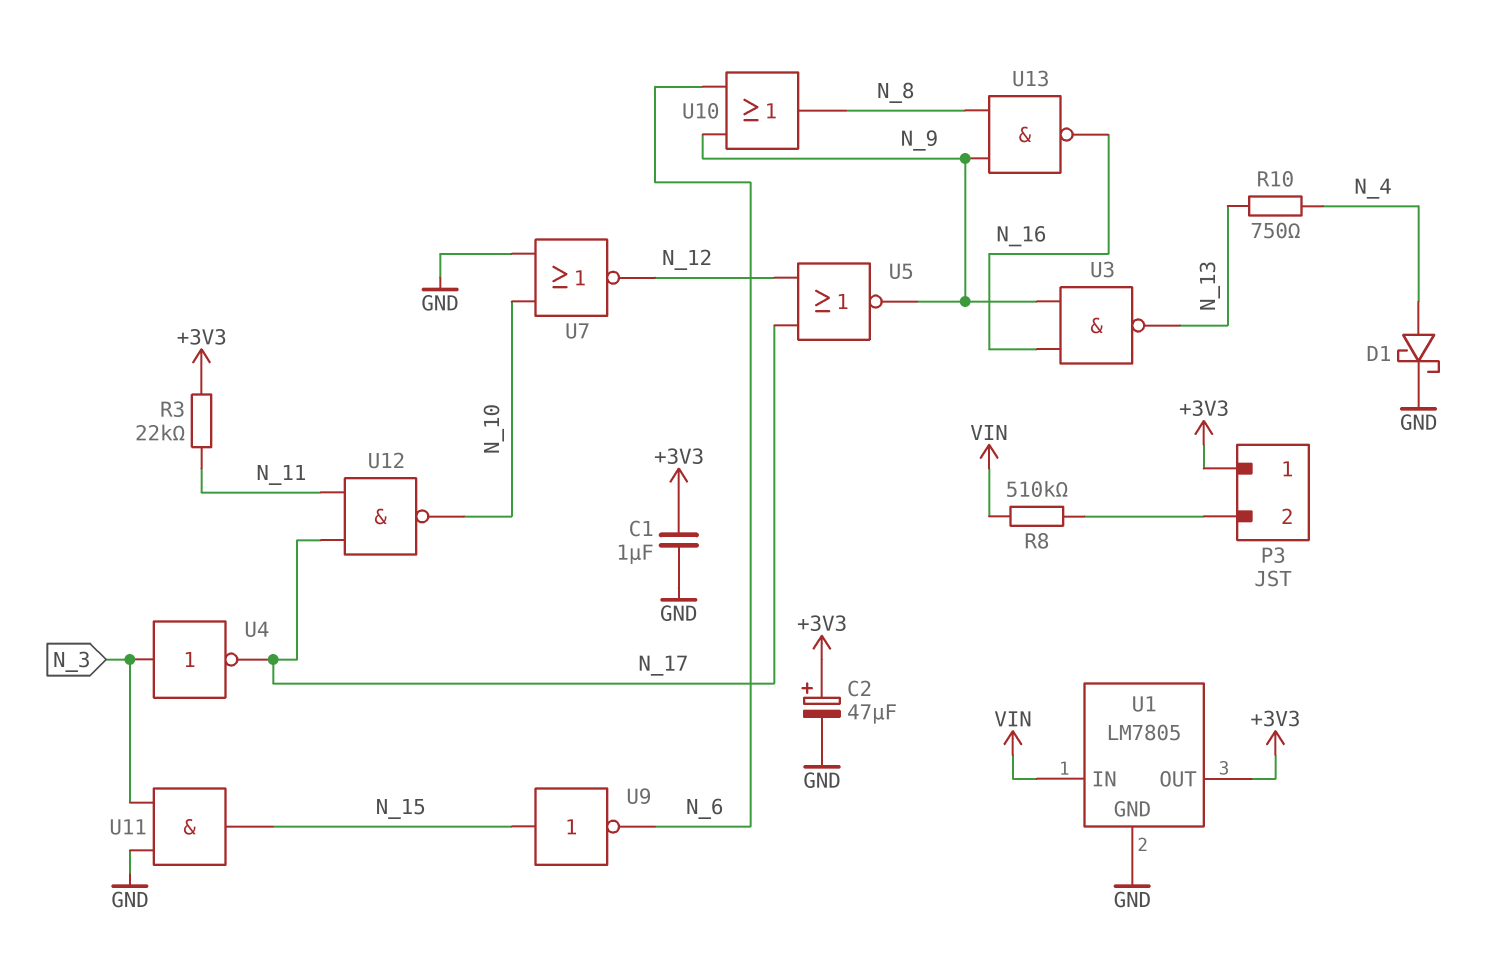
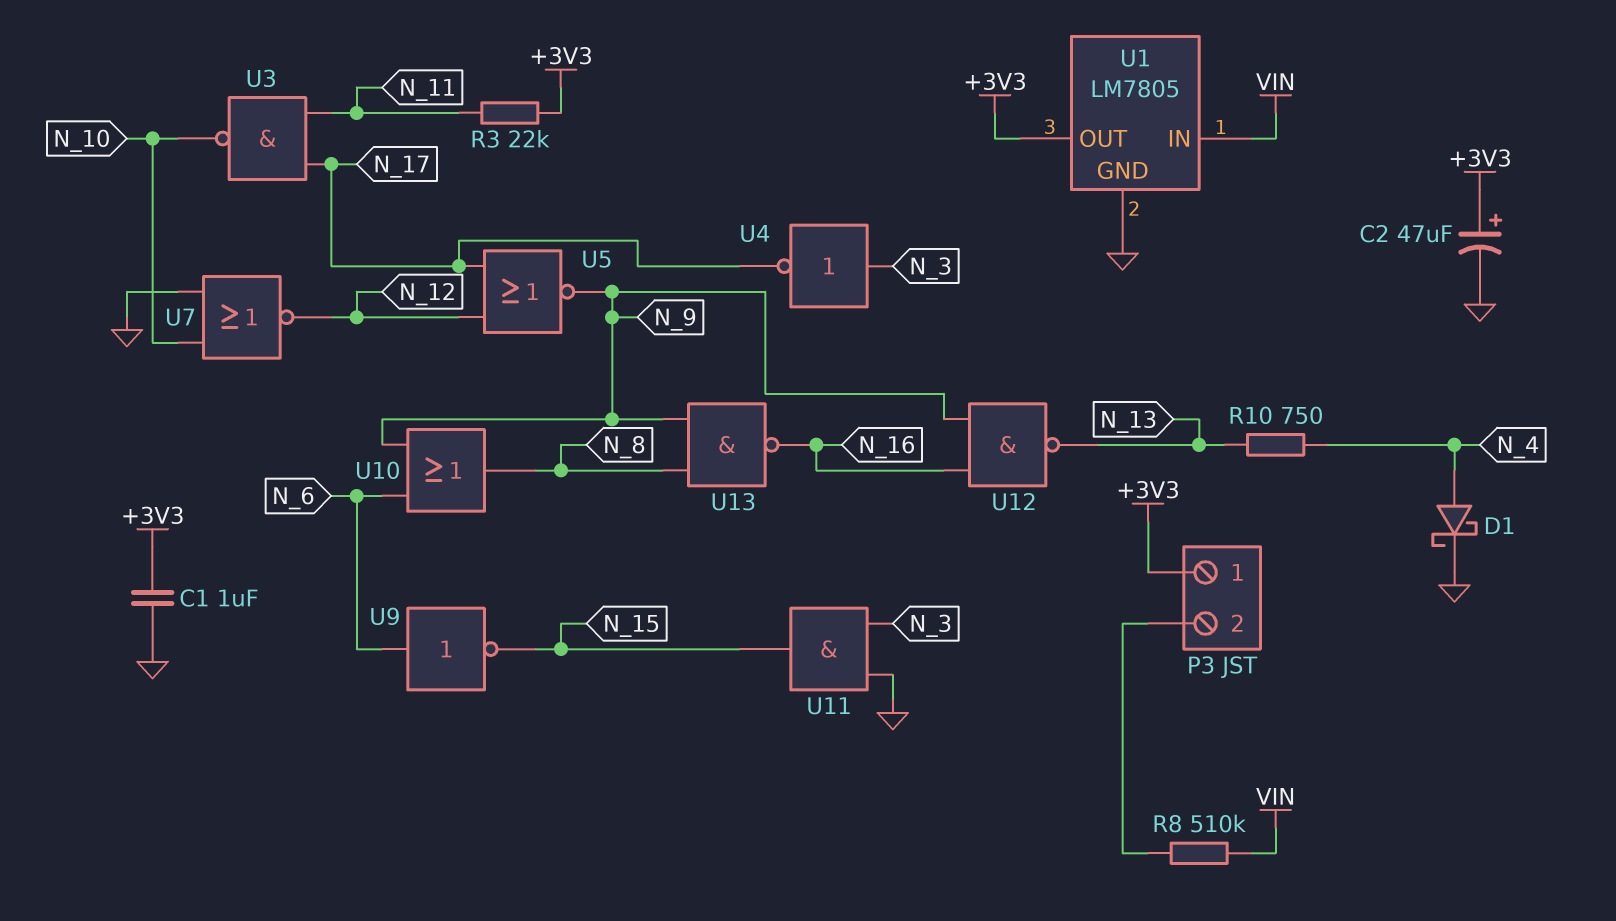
U3: NAND (in N_9, in N_16, out N_13) -> NAND (in N_11, in N_17, out N_10)
U9: NOT (in N_15, out N_6) -> NOT (in N_6, out N_15)
U12: NAND (in N_11, in N_17, out N_10) -> NAND (in N_9, in N_16, out N_13)

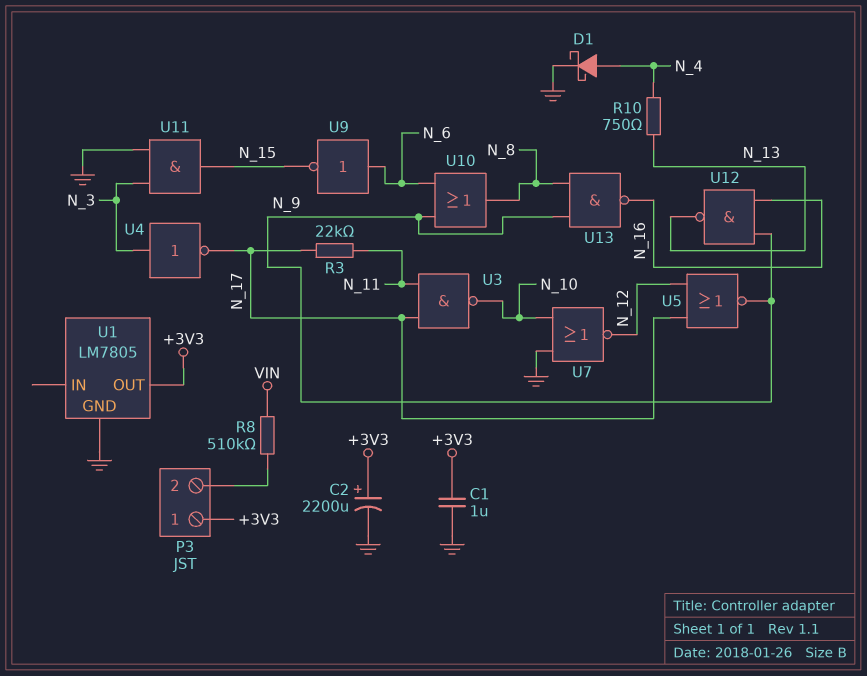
C2: 47uF (plus +3V3, minus GND) -> 2200uF (plus +3V3, minus GND)
R3: 22k (+3V3, N_11) -> 22k (N_11, N_17)
U1 pin IN: VIN -> none

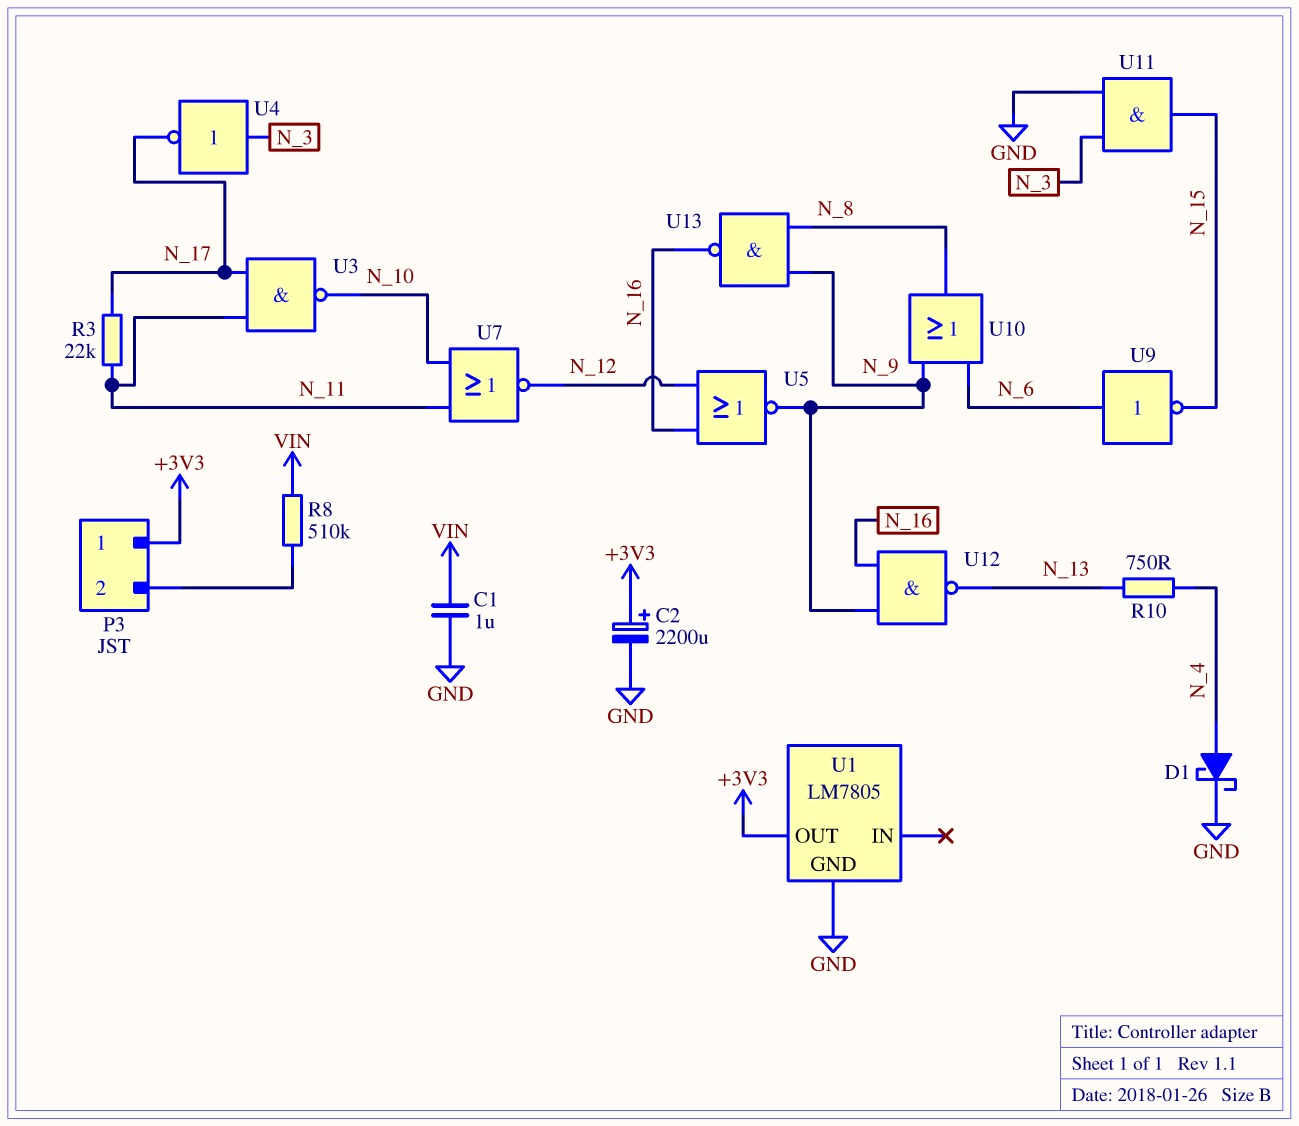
C1: 1uF (+3V3, GND) -> 1uF (GND, VIN)
U5: NOR (in N_12, in N_17, out N_9) -> NOR (in N_12, in N_16, out N_9)
U7: NOR (in GND, in N_10, out N_12) -> NOR (in N_10, in N_11, out N_12)

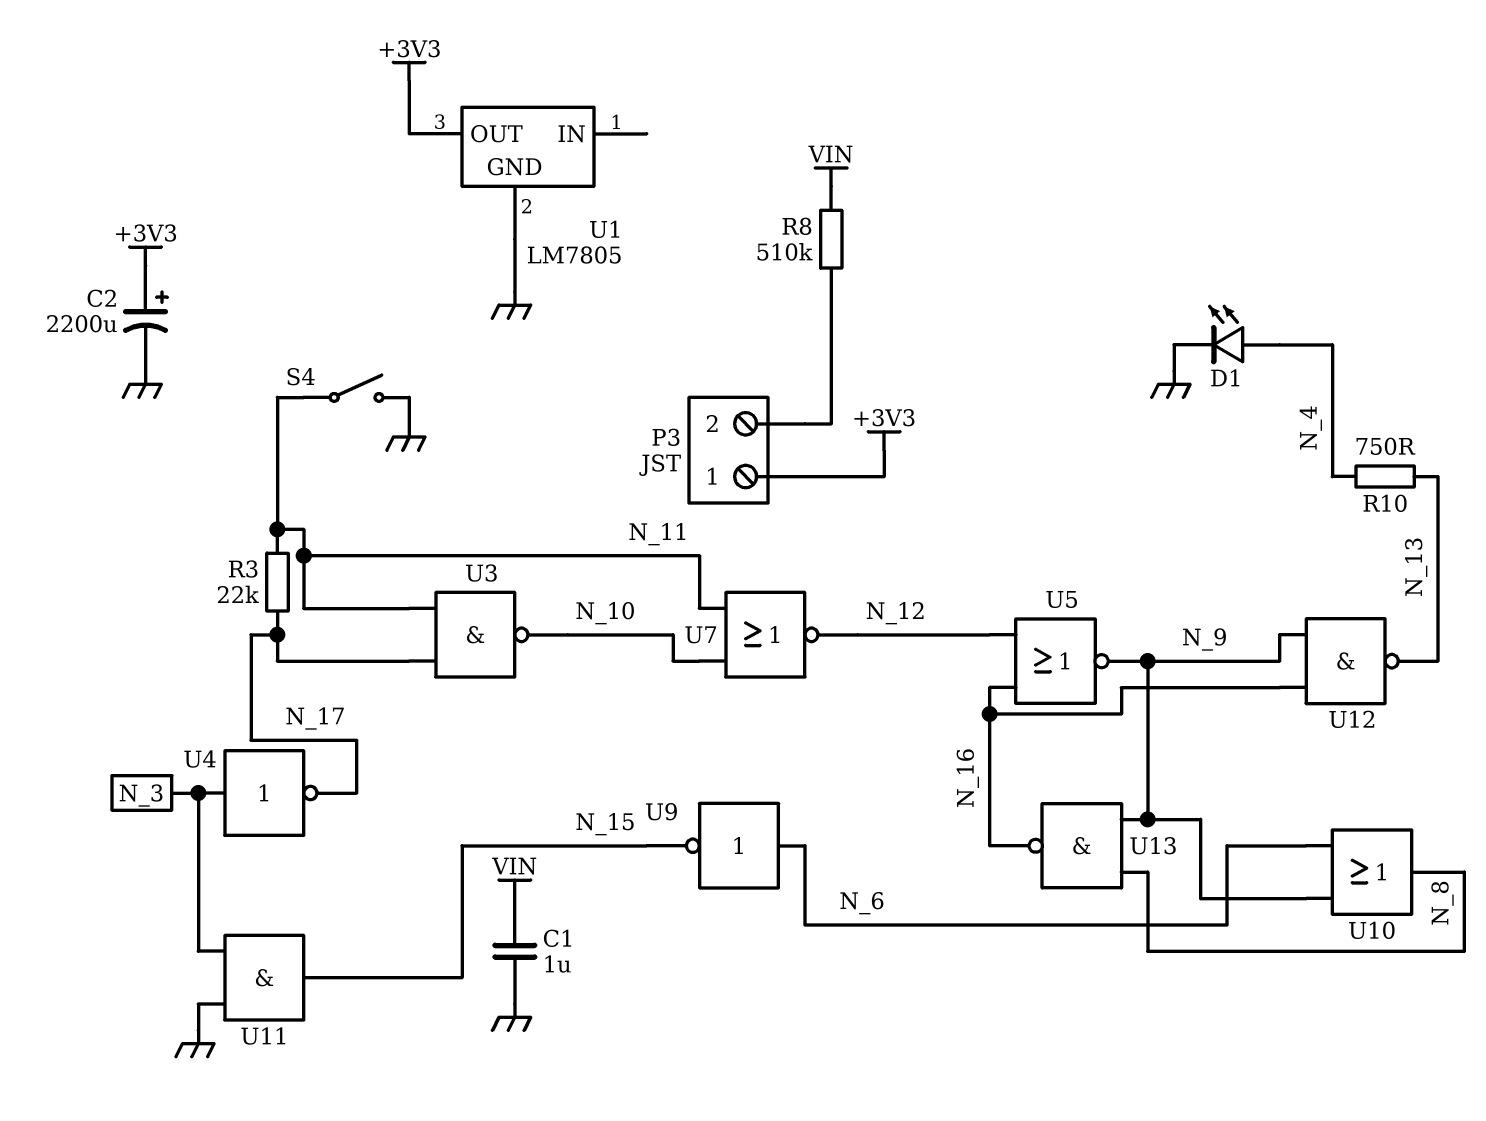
D1: schottky (A N_4, K GND) -> LED (A N_4, K GND)
S4: none -> switch (GND, N_11)

